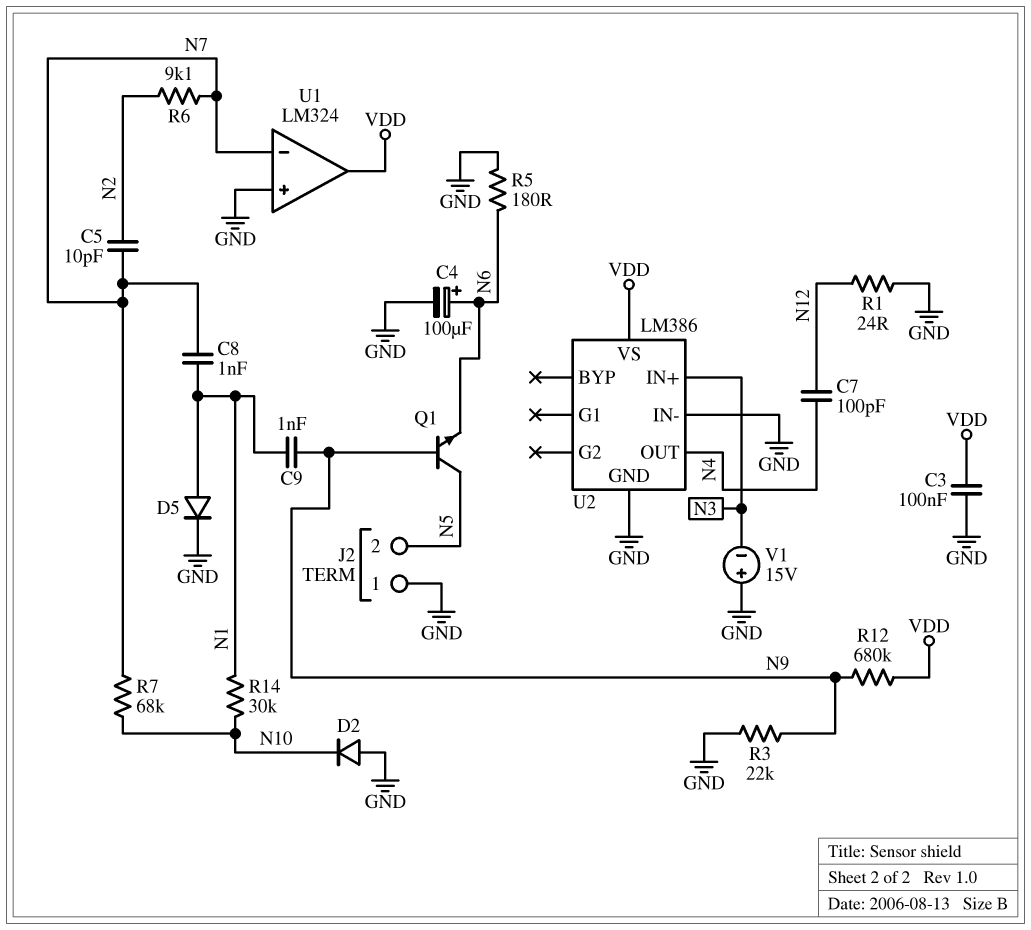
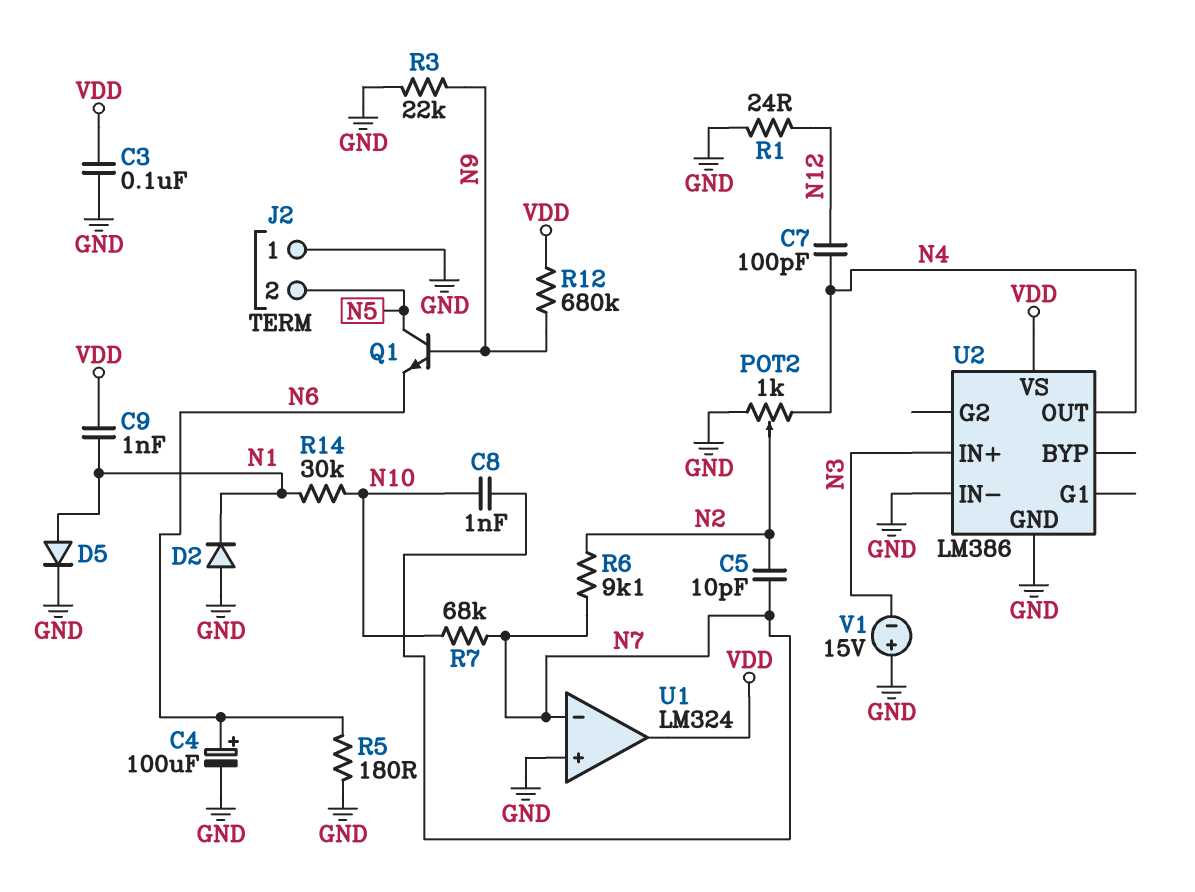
C8: 1nF (N1, N7) -> 1nF (N7, N10)
C9: 1nF (N1, N9) -> 1nF (N1, VDD)
D2: diode (A GND, K N10) -> diode (A GND, K N1)
POT2: none -> 1k (GND, N4, wiper N2)

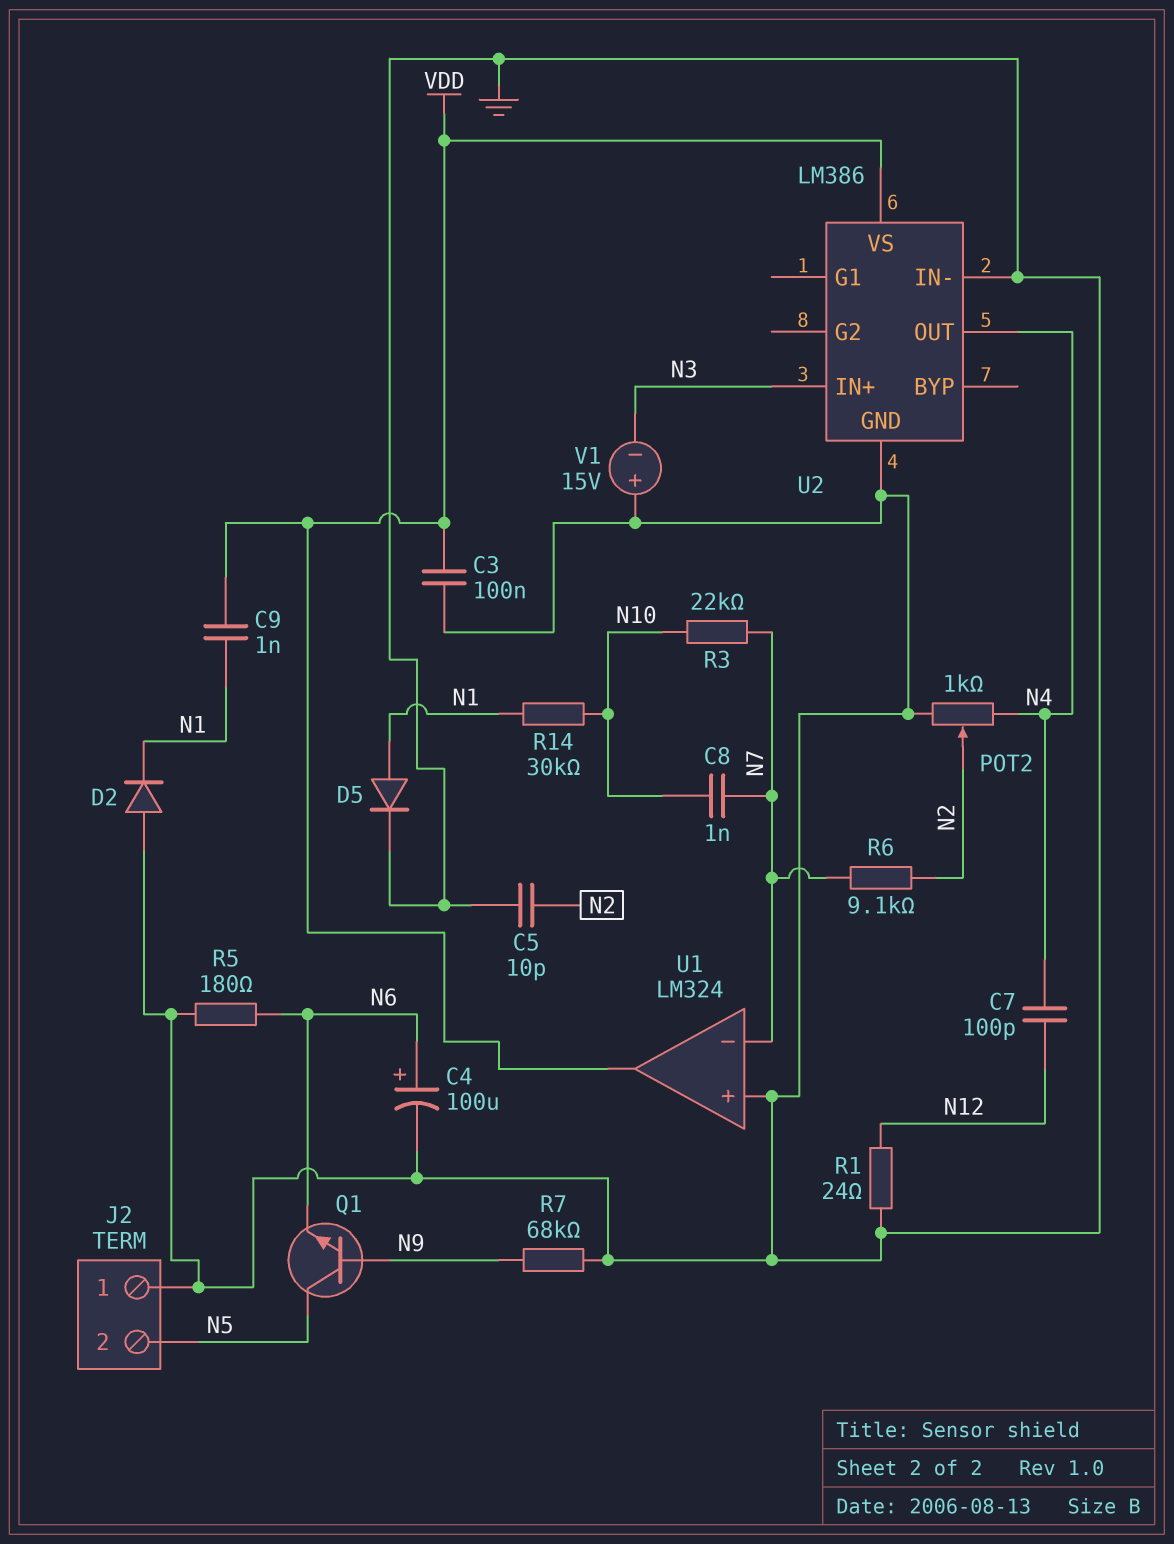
C5: 10pF (N2, N7) -> 10pF (GND, N2)
R3: 22k (GND, N9) -> 22k (N7, N10)
R7: 68k (N7, N10) -> 68k (GND, N9)
R12: 680k (N9, VDD) -> none

